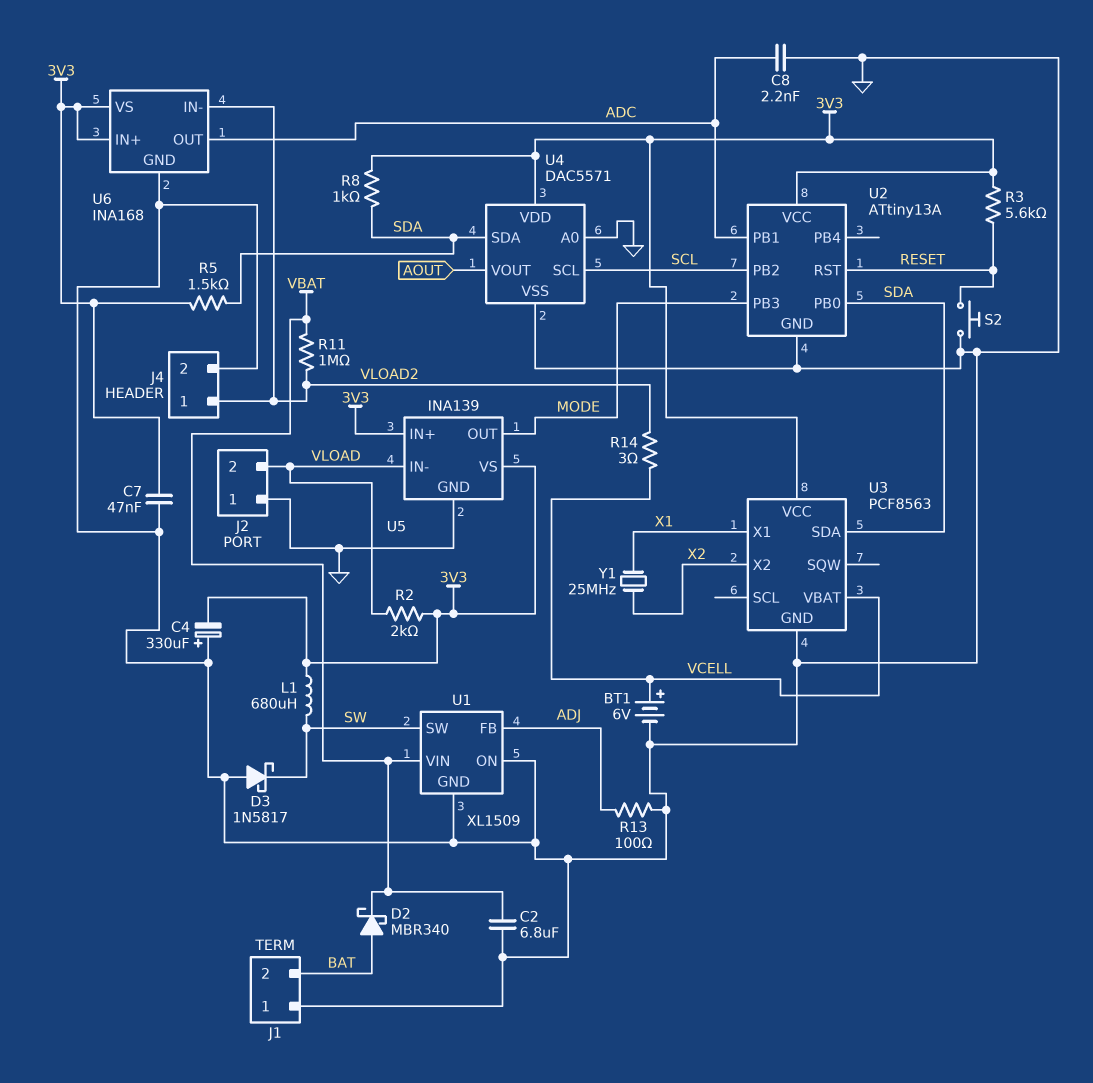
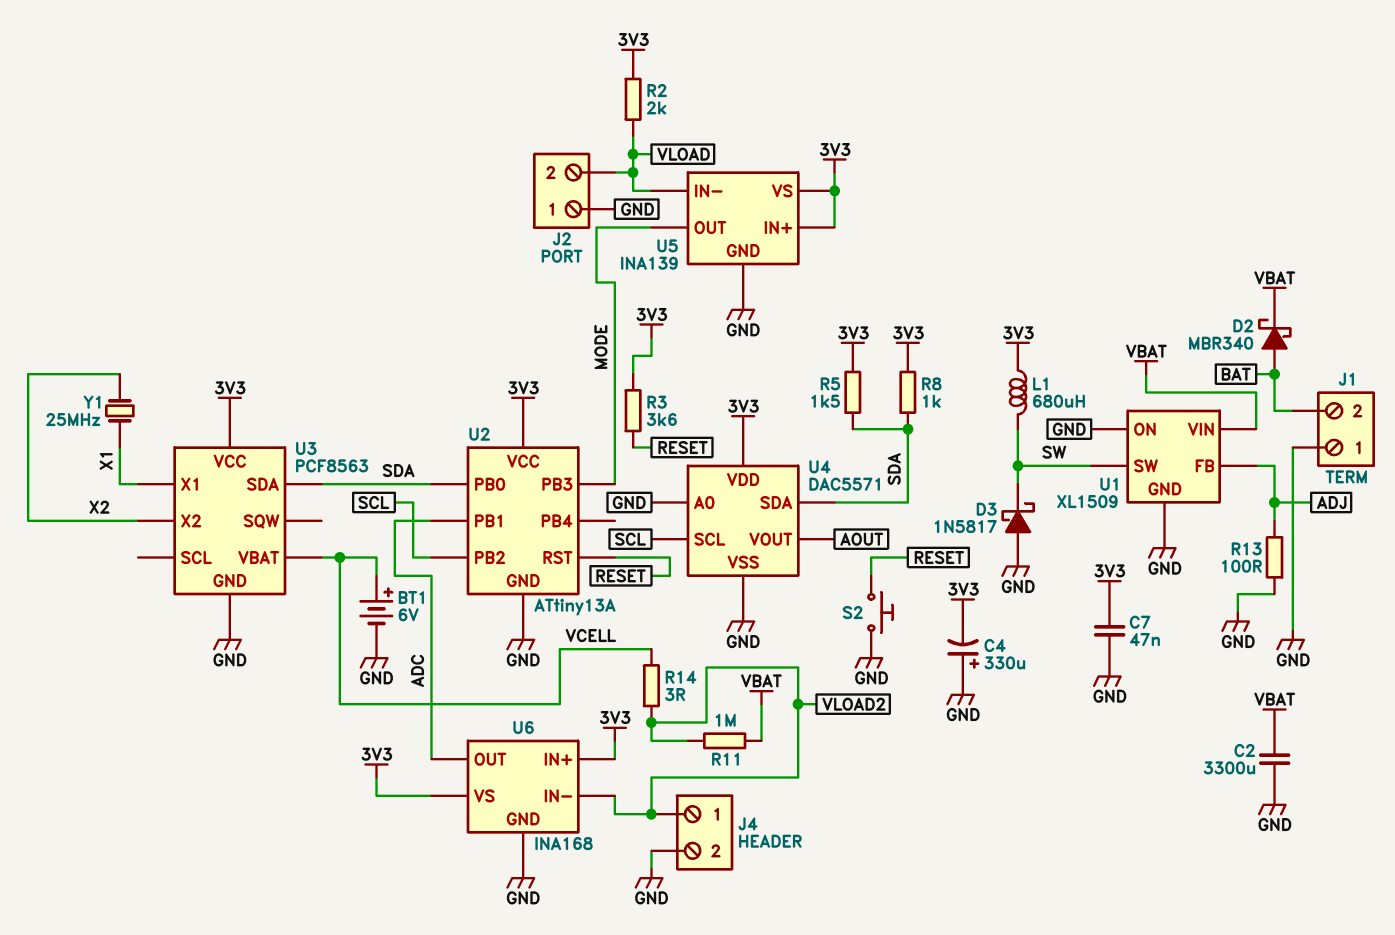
C2: 6.8uF (GND, VBAT) -> 3300uF (GND, VBAT)
C8: 2.2nF (ADC, GND) -> none
R3: 5.6k (3V3, RESET) -> 3.6k (3V3, RESET)

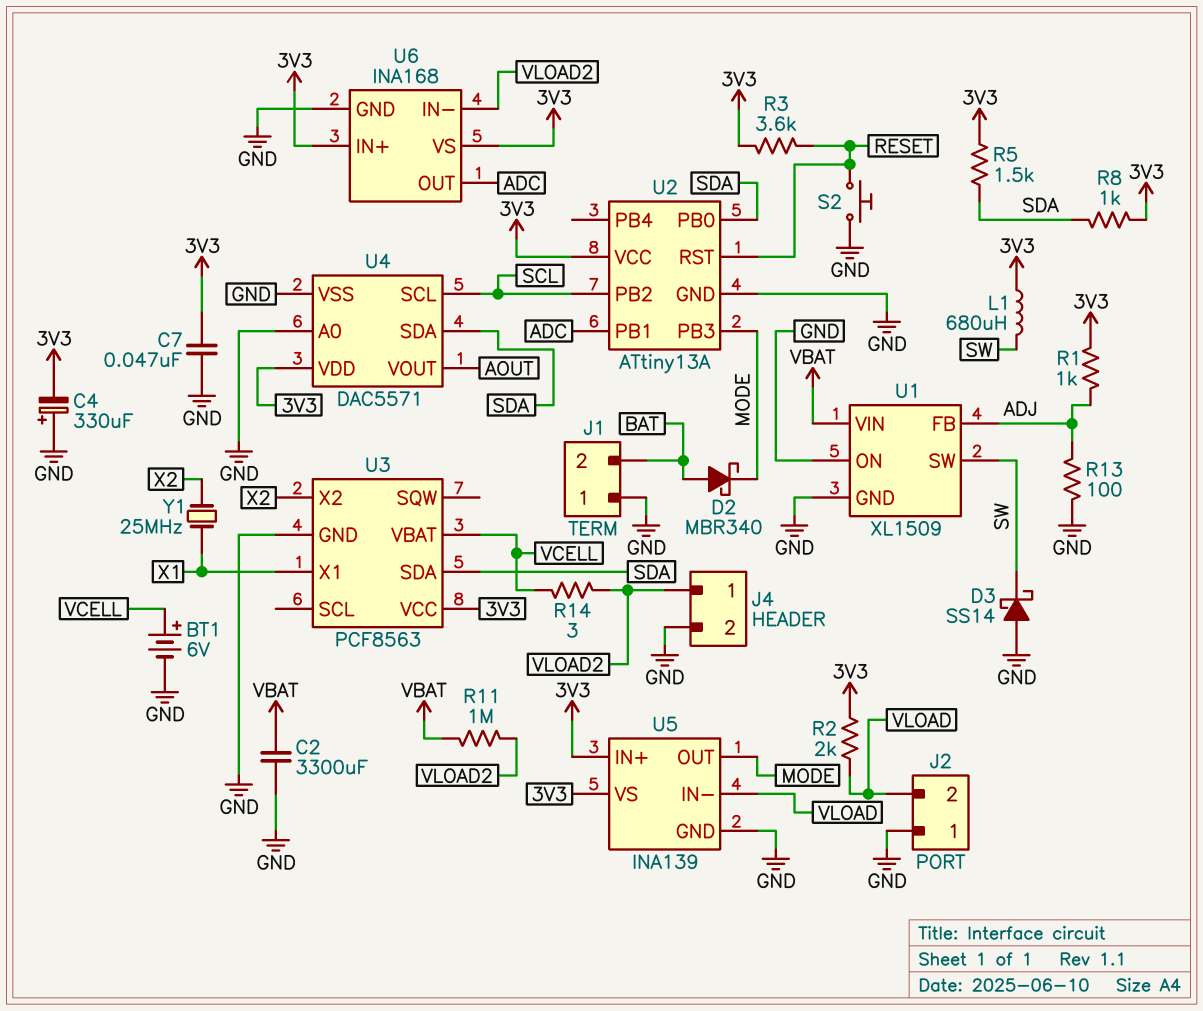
D2: schottky MBR340 (A BAT, K VBAT) -> schottky MBR340 (A BAT, K MODE)
D3: schottky 1N5817 (A GND, K SW) -> schottky SS14 (A GND, K SW)
R1: none -> 1k (3V3, ADJ)

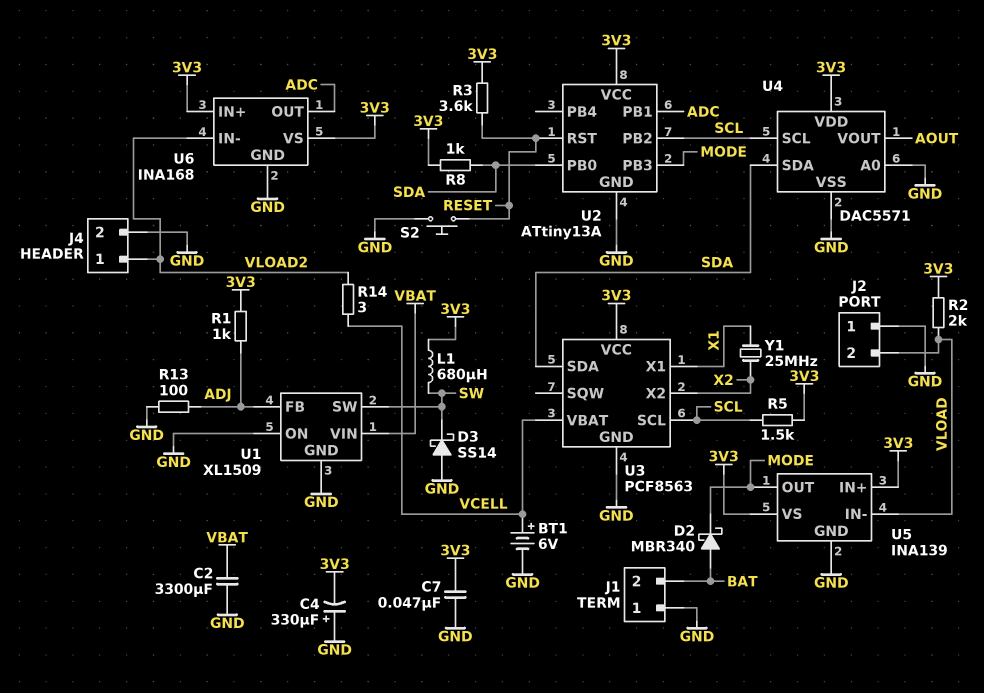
R5: 1.5k (3V3, SDA) -> 1.5k (3V3, SCL)
R11: 1M (VBAT, VLOAD2) -> none
U3 pin SCL: none -> SCL

